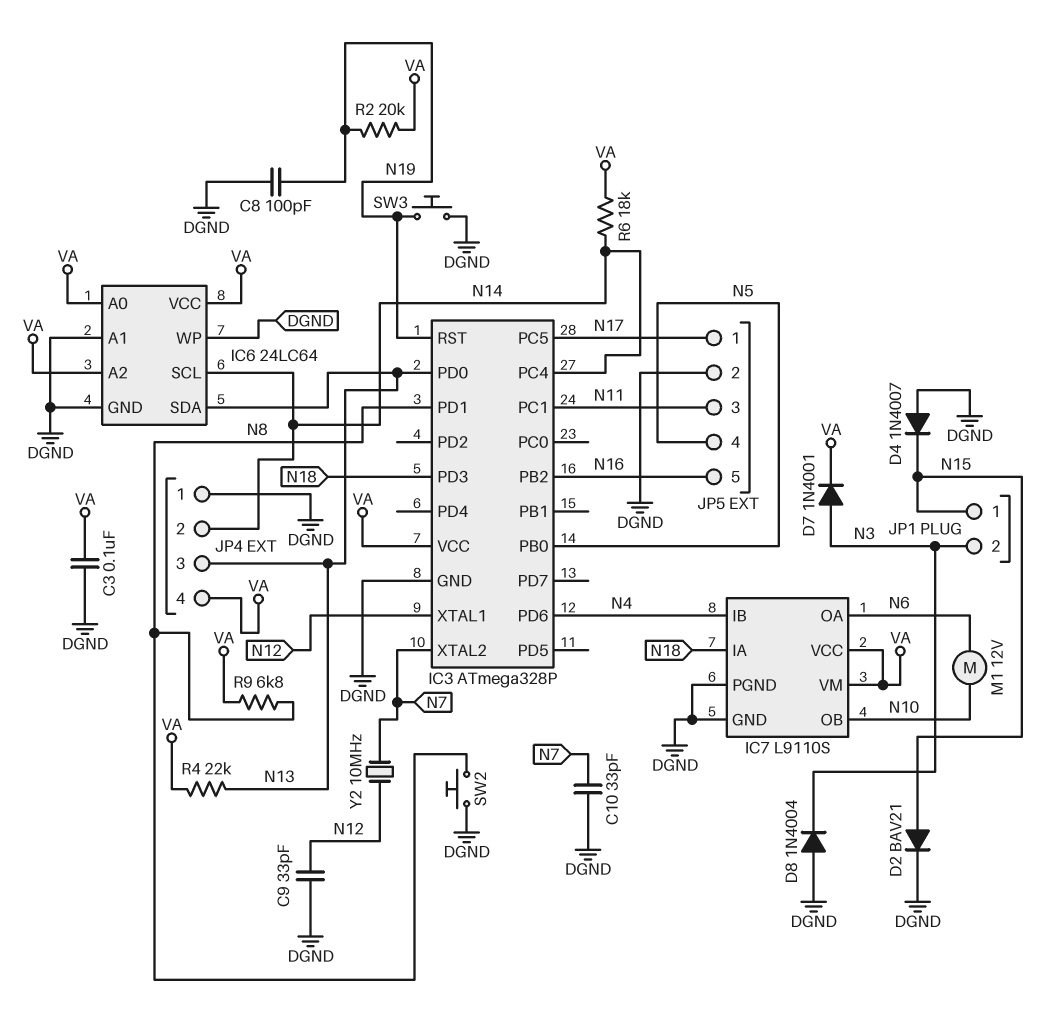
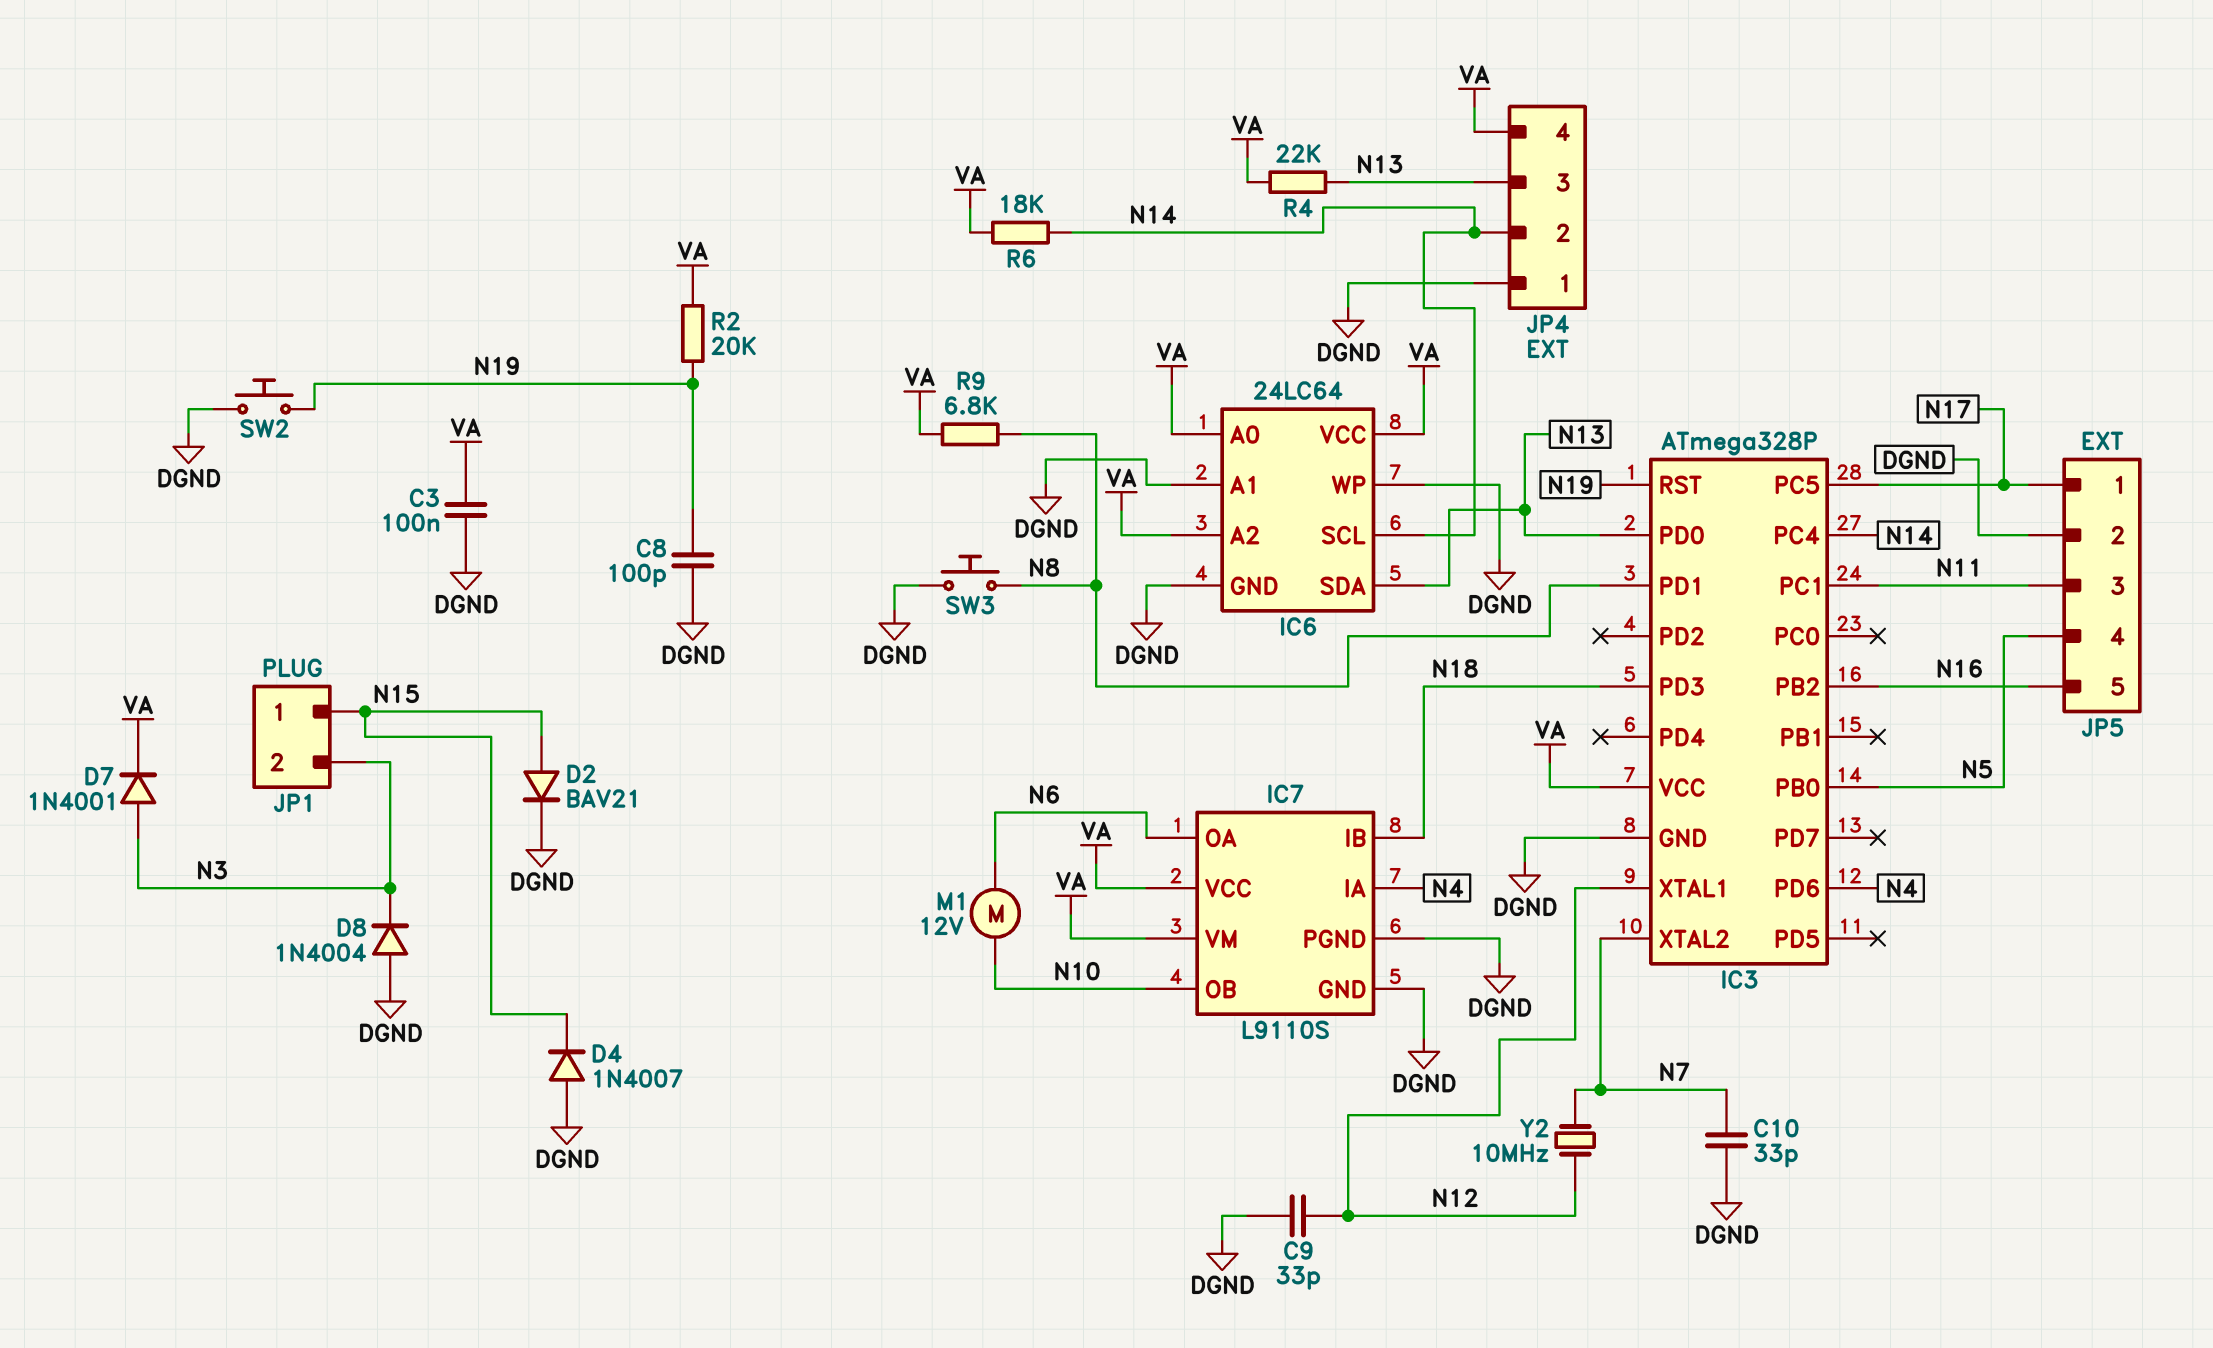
IC7 pin IA: N18 -> N4
IC7 pin IB: N4 -> N18
SW2: button (DGND, N8) -> button (DGND, N19)
SW3: button (DGND, N19) -> button (DGND, N8)

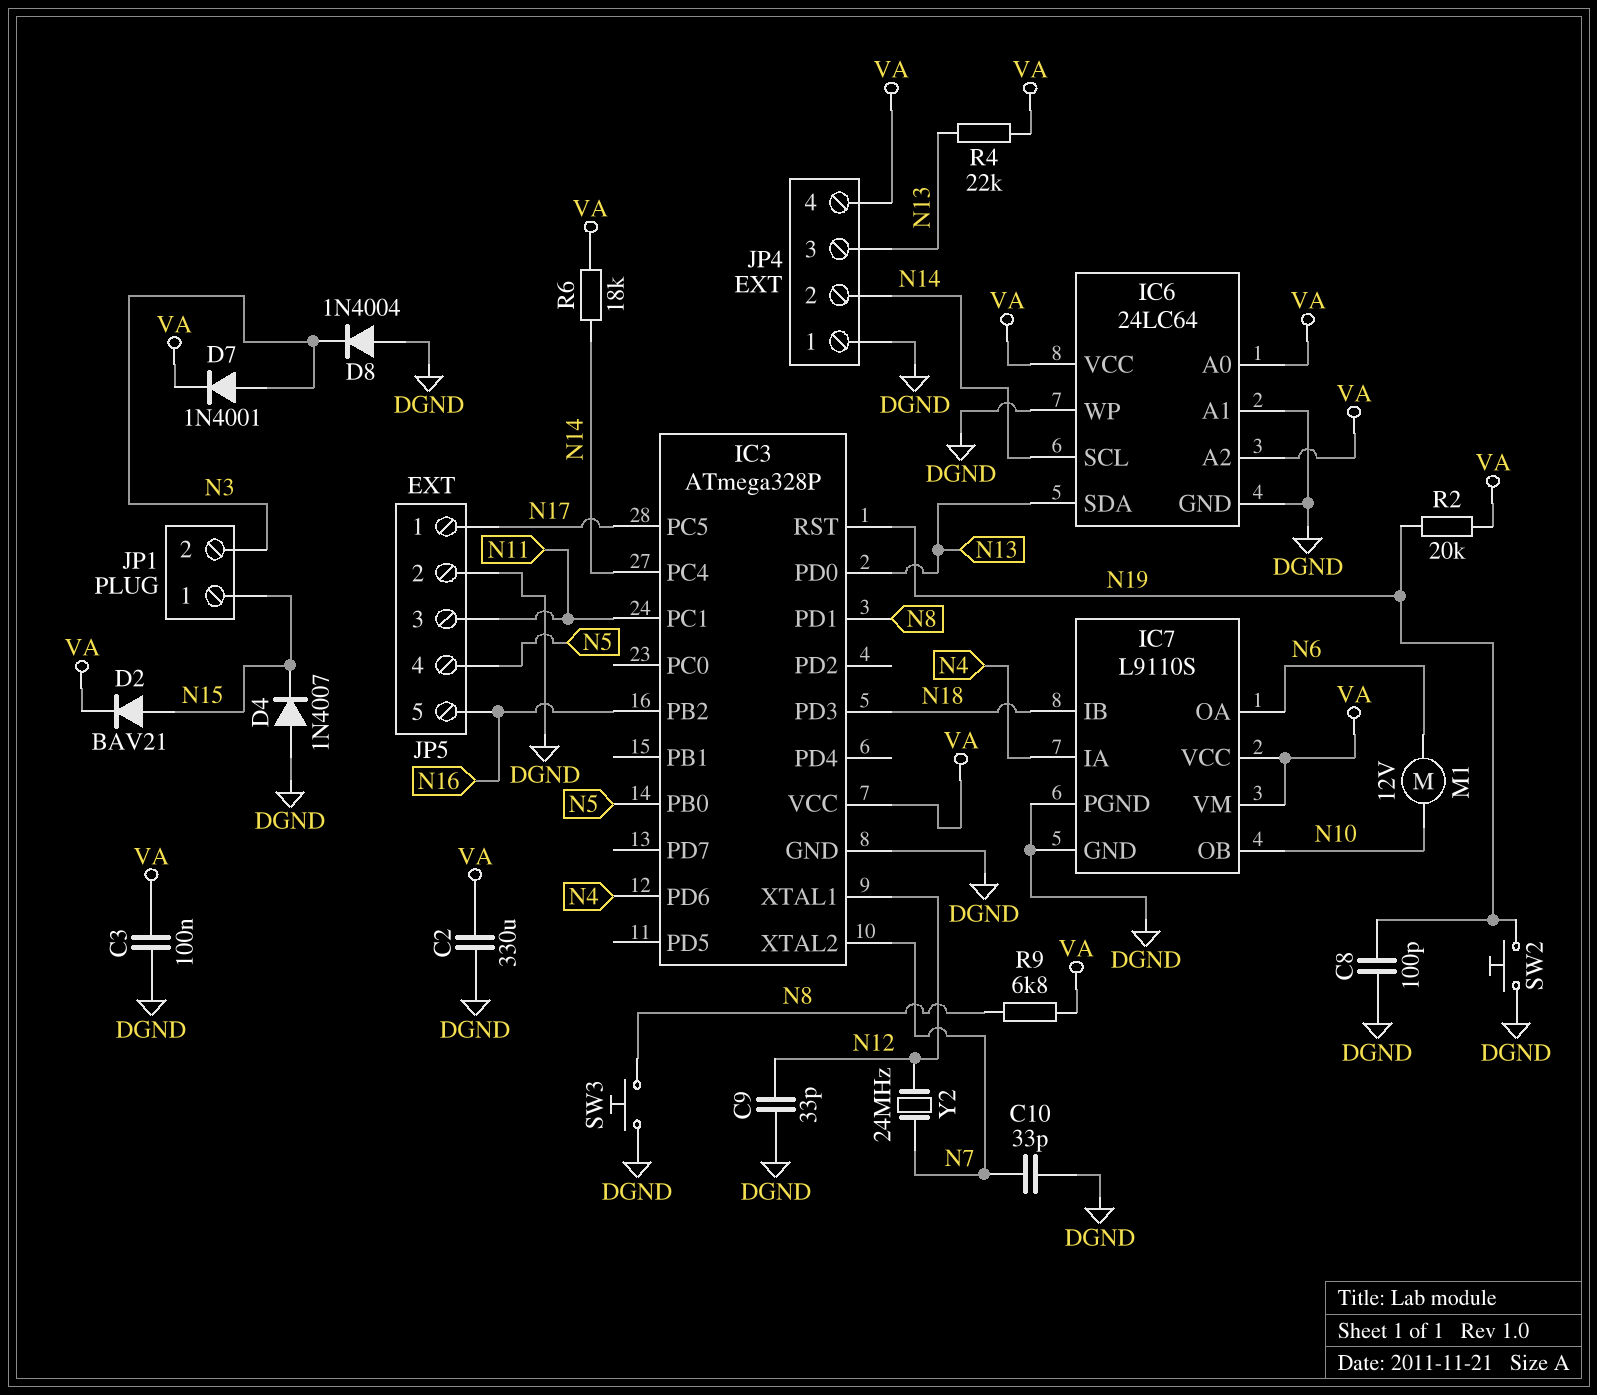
C2: none -> 330uF (DGND, VA)
D2: diode BAV21 (A N15, K DGND) -> diode BAV21 (A N15, K VA)
Y2: 10MHz (N7, N12) -> 24MHz (N7, N12)

